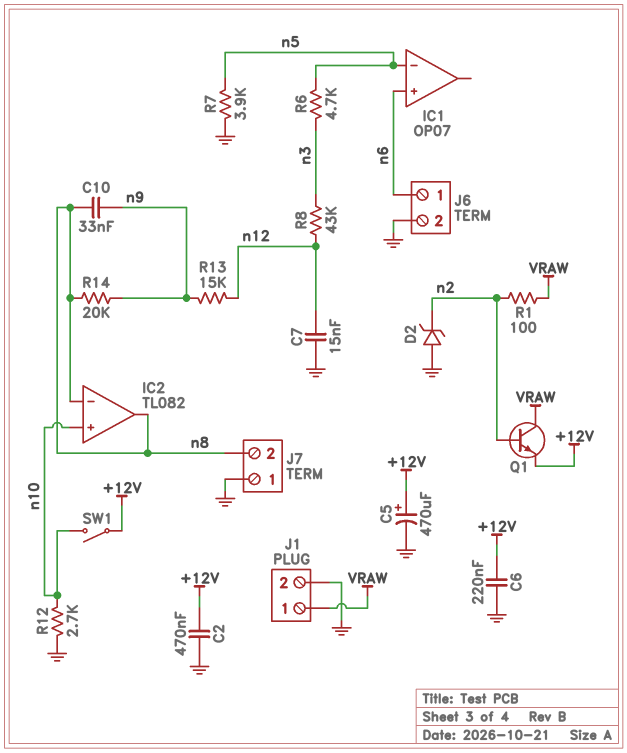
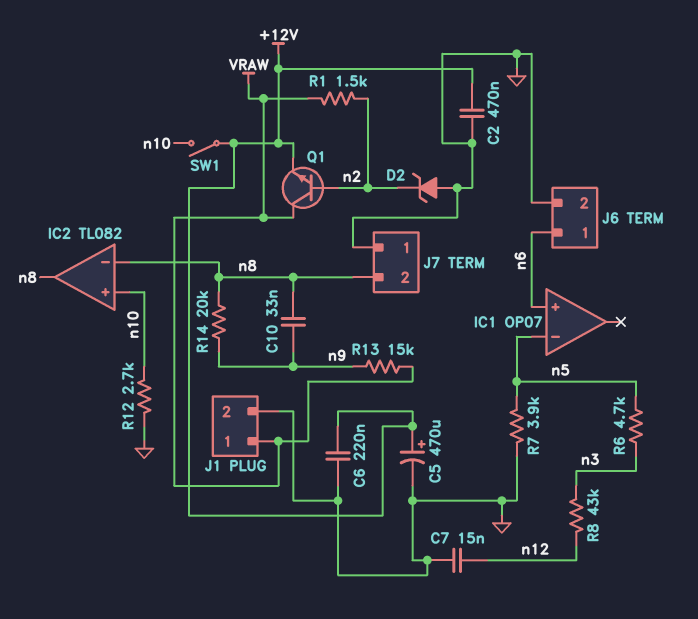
R1: 100 (VRAW, n2) -> 1.5k (VRAW, n2)
R13: 15k (n9, n12) -> 15k (VRAW, n9)

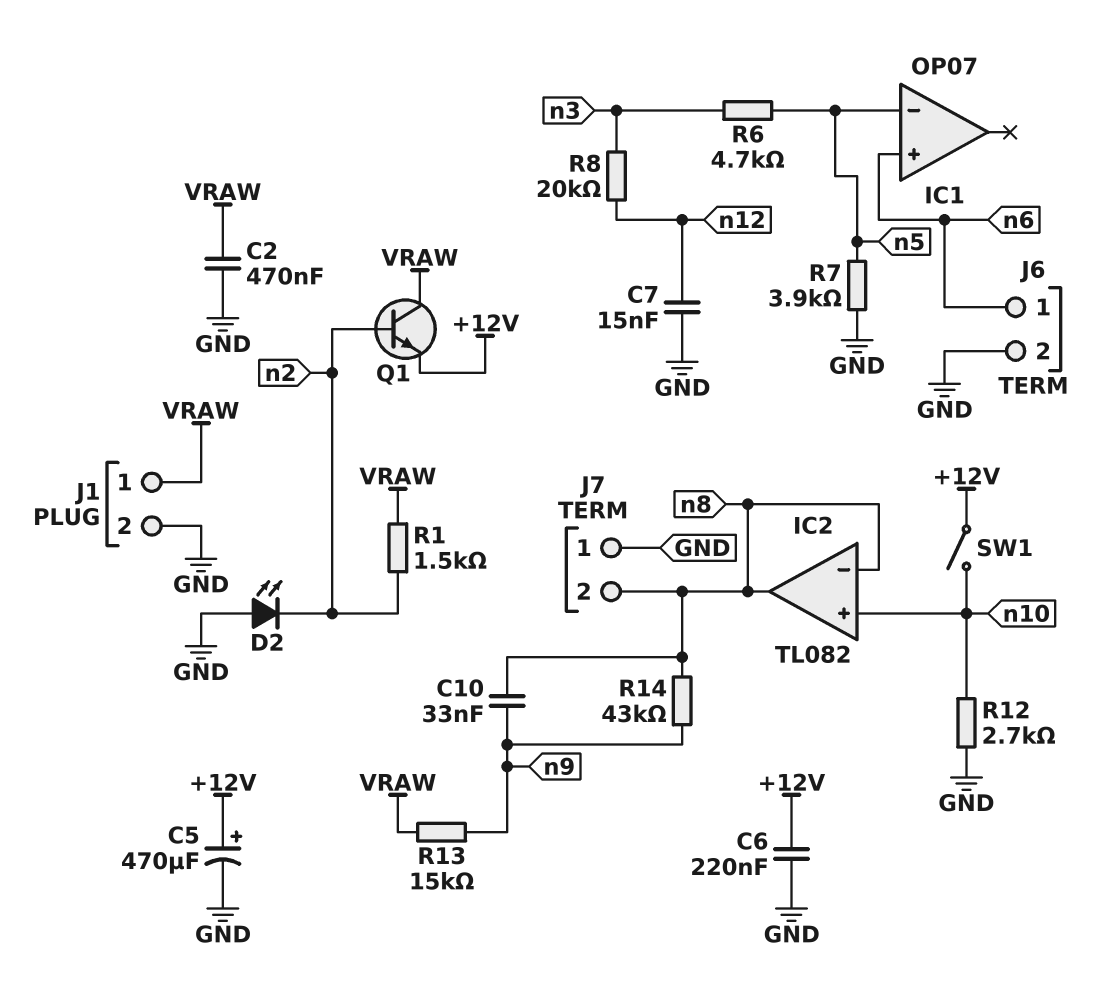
C2: 470nF (+12V, GND) -> 470nF (GND, VRAW)
D2: zener (A GND, K n2) -> LED (A GND, K n2)
R8: 43k (n3, n12) -> 20k (n3, n12)
R14: 20k (n8, n9) -> 43k (n8, n9)

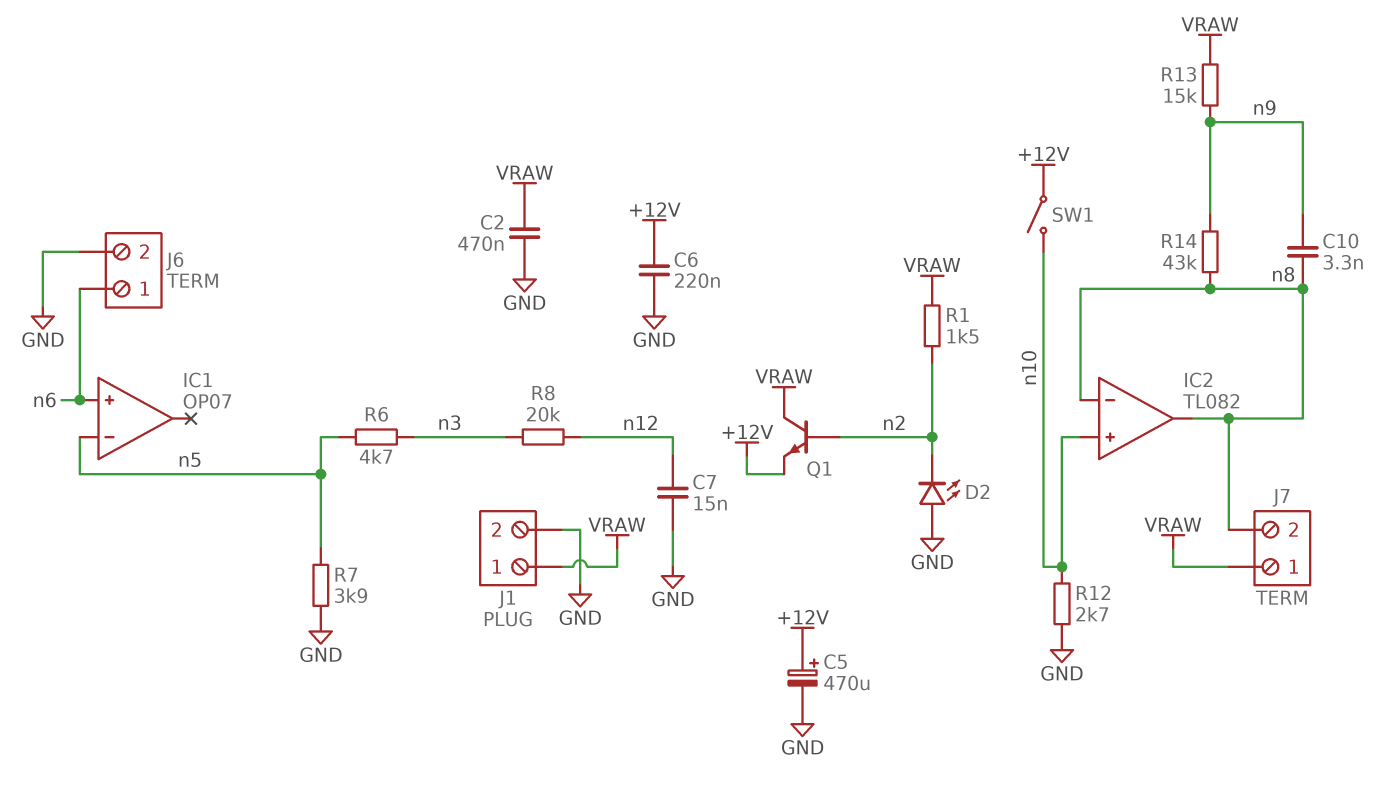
C10: 33nF (n8, n9) -> 3.3nF (n8, n9)
J7 pin 1: GND -> VRAW

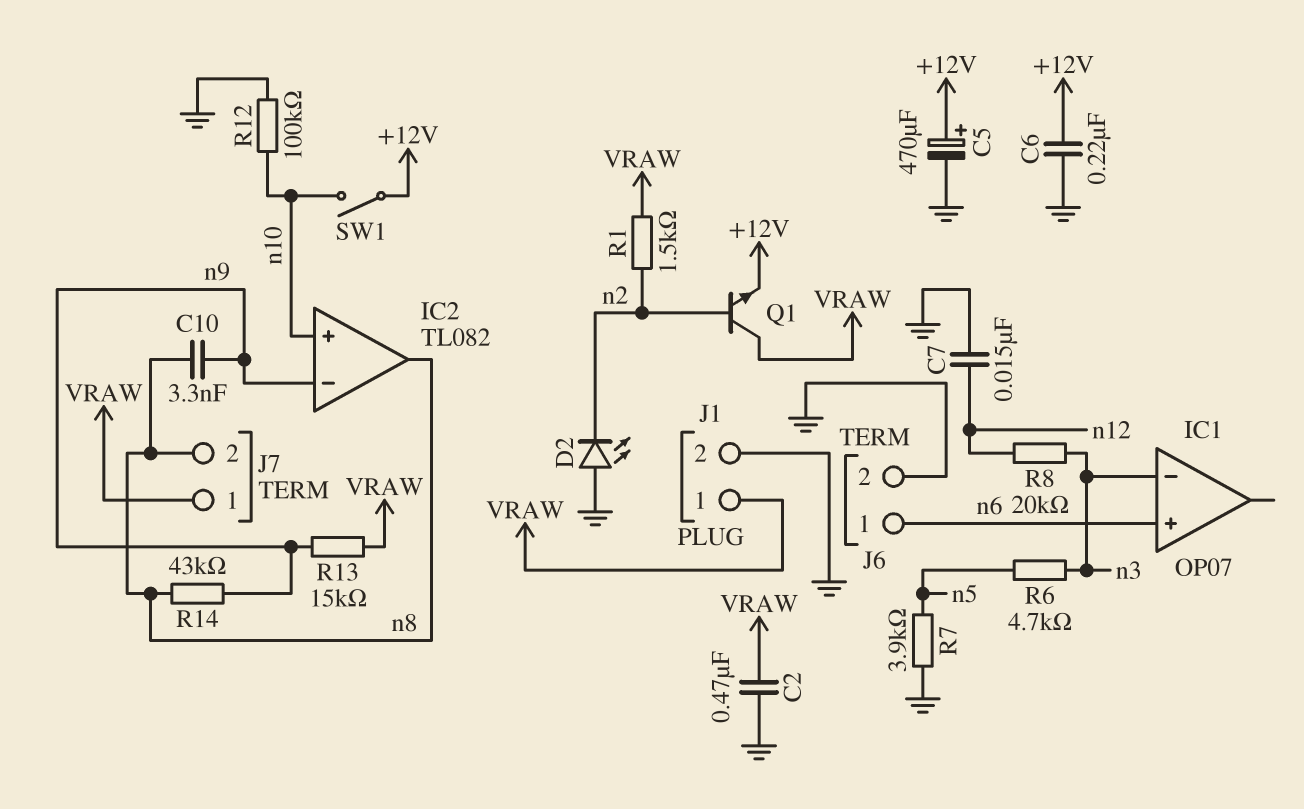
IC1 pin in-: n5 -> n3
IC2 pin in-: n8 -> n9
R12: 2.7k (GND, n10) -> 100k (GND, n10)

